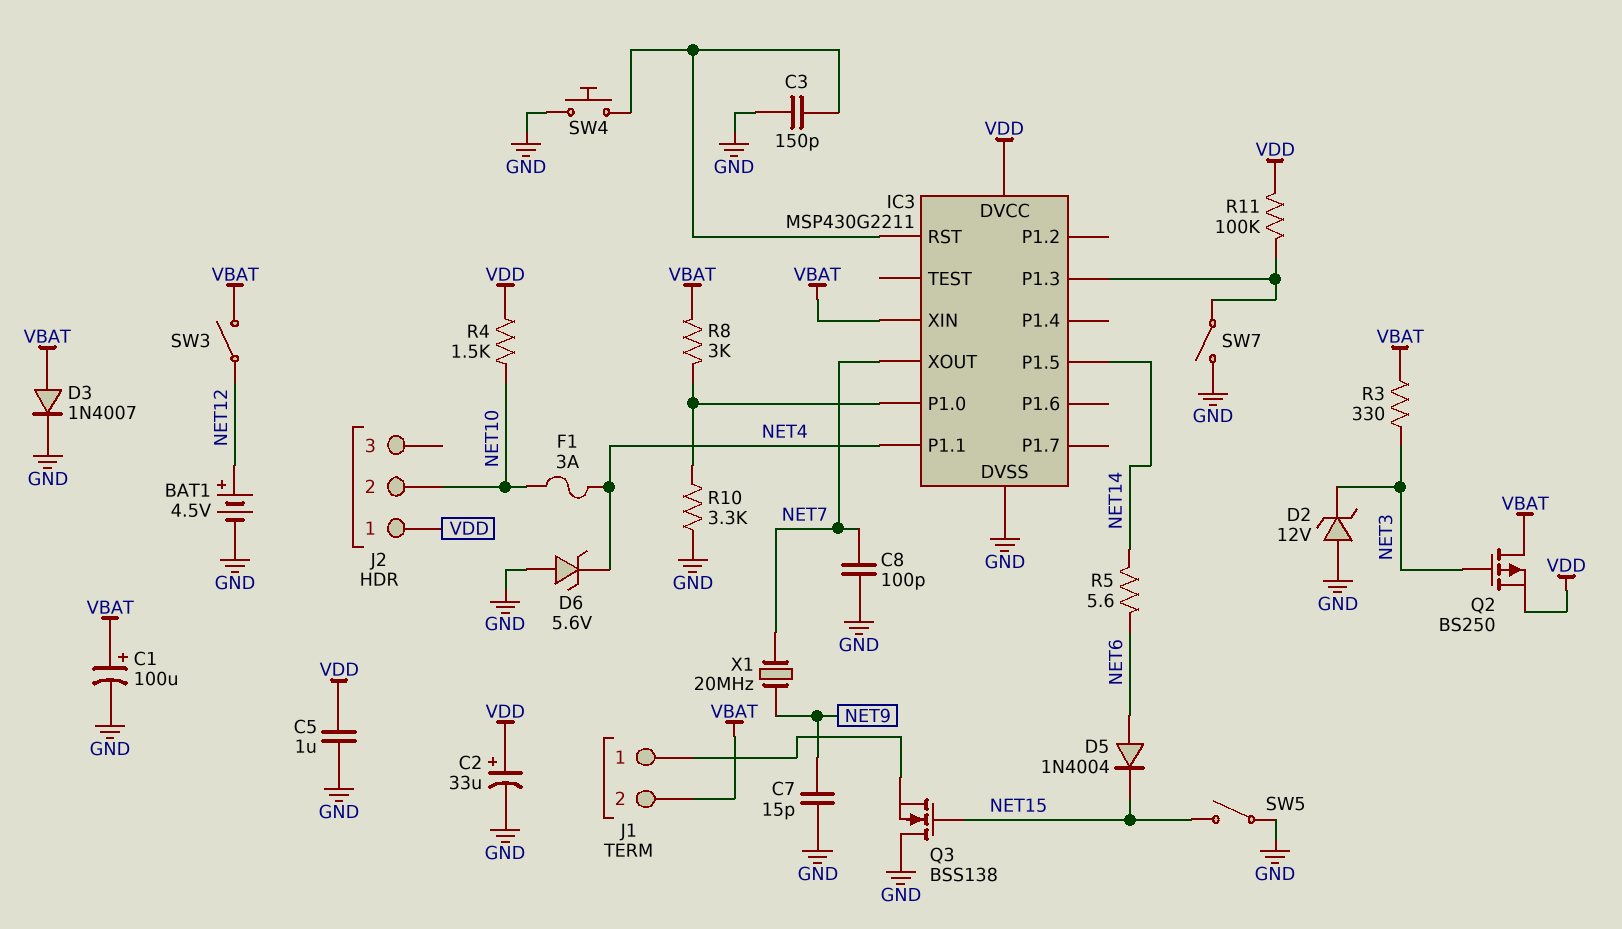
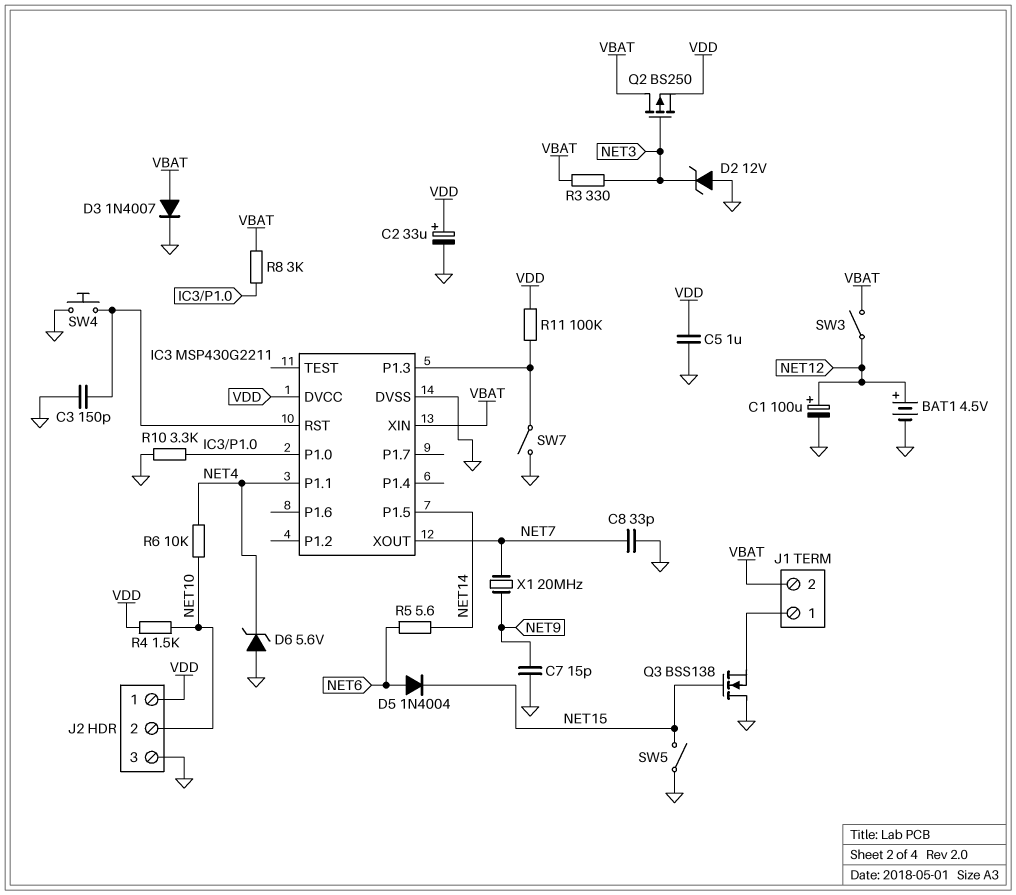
C1: 100uF (plus VBAT, minus GND) -> 100uF (plus NET12, minus GND)
C8: 100pF (GND, NET7) -> 33pF (GND, NET7)
F1: 3A (NET4, NET10) -> none
J2 pin 3: none -> GND
R6: none -> 10k (NET4, NET10)

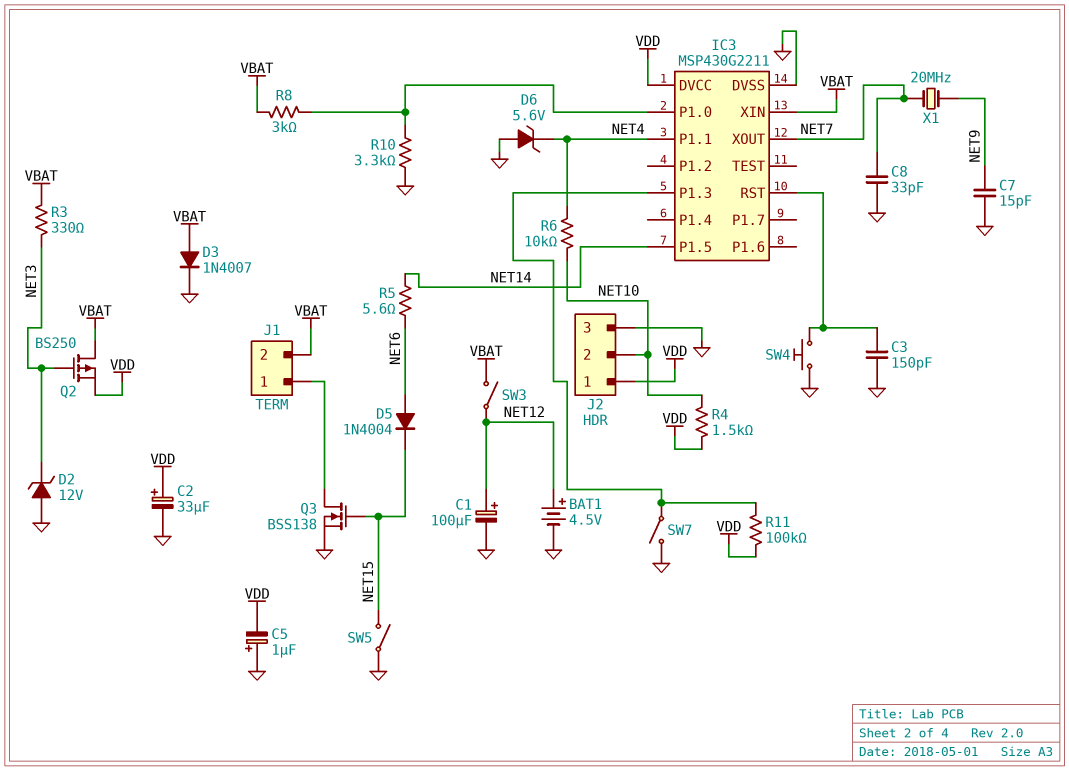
C5: 1uF (GND, VDD) -> 1uF (plus GND, minus VDD)
Q3: NMOS BSS138 (G NET15, D GND, S J1/1) -> NMOS BSS138 (G NET15, D J1/1, S GND)

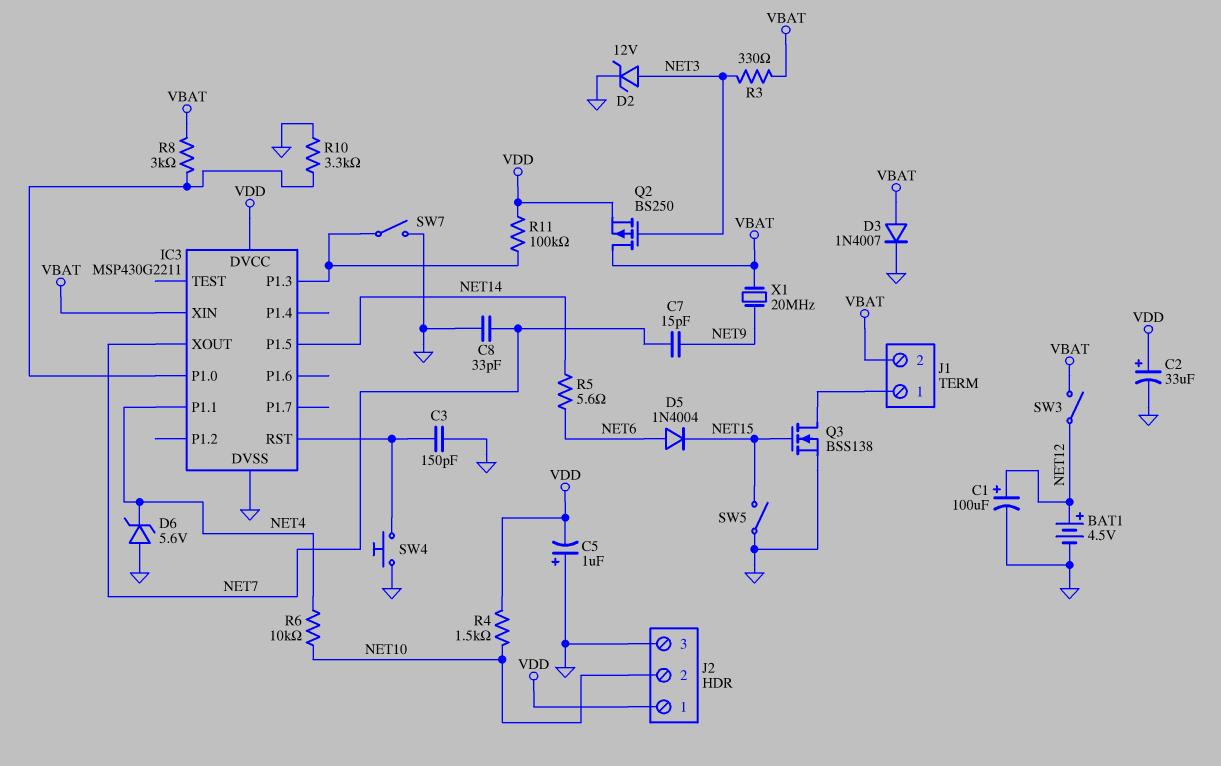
C7: 15pF (GND, NET9) -> 15pF (NET7, NET9)
D2: zener 12V (A GND, K NET3) -> zener 12V (A NET3, K GND)
X1: 20MHz (NET7, NET9) -> 20MHz (NET9, VBAT)

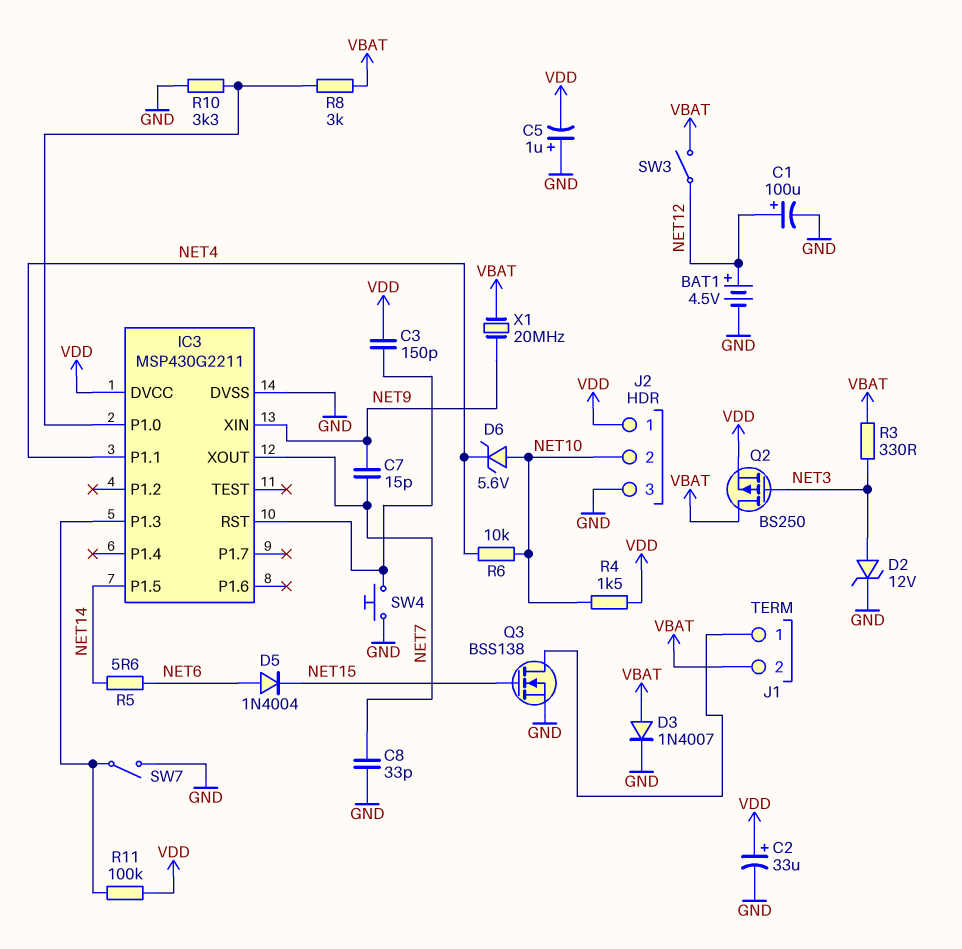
C3: 150pF (GND, IC3/RST) -> 150pF (IC3/RST, VDD)
D6: zener 5.6V (A GND, K NET4) -> zener 5.6V (A NET10, K NET4)
IC3 pin XIN: VBAT -> NET9
SW5: switch (GND, NET15) -> none

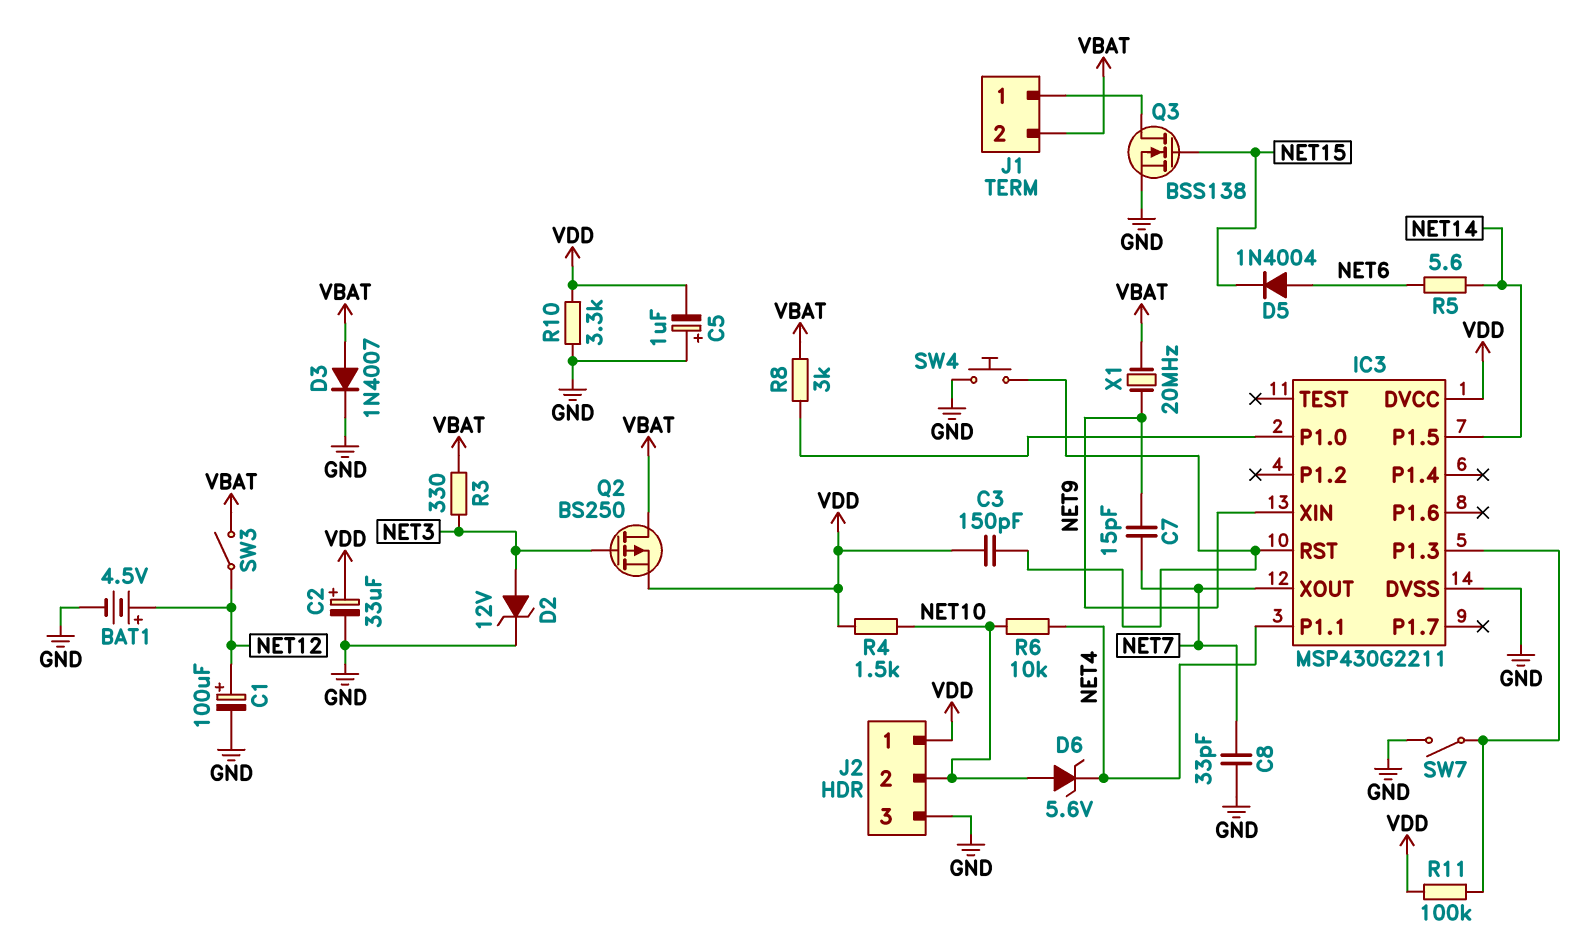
R10: 3.3k (GND, IC3/P1.0) -> 3.3k (GND, VDD)

